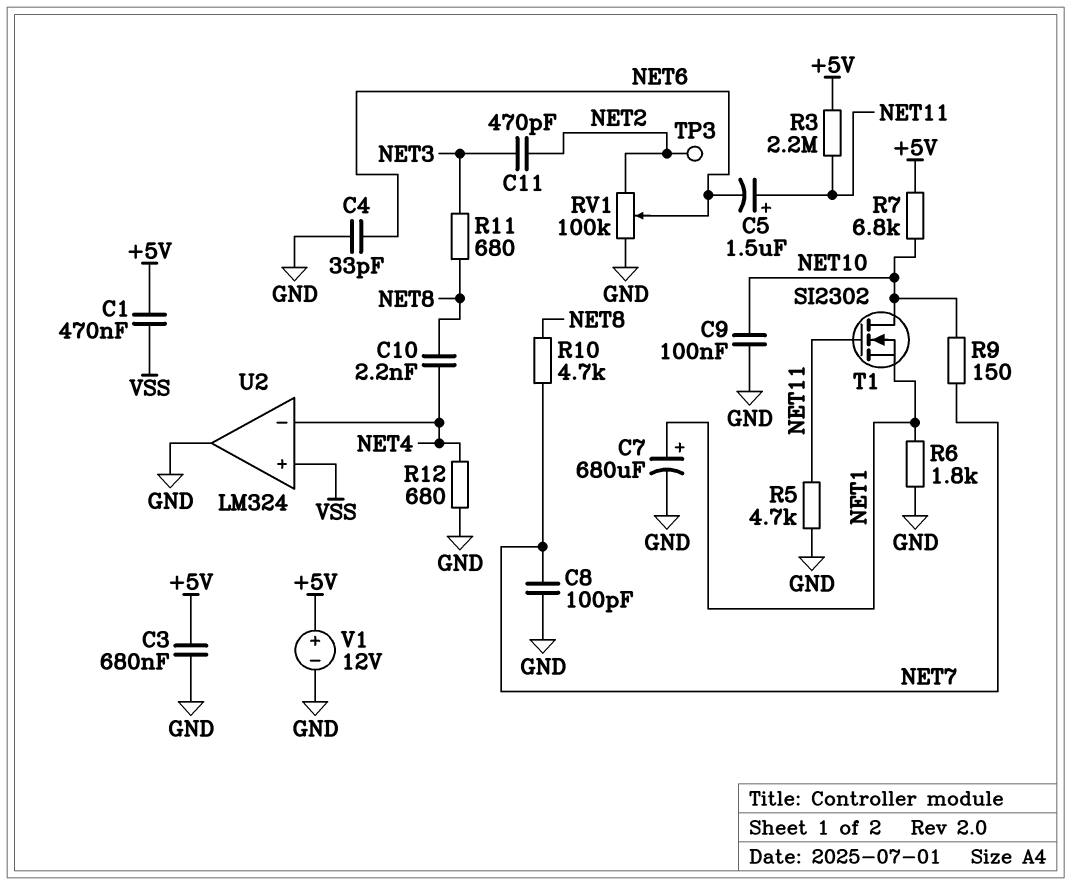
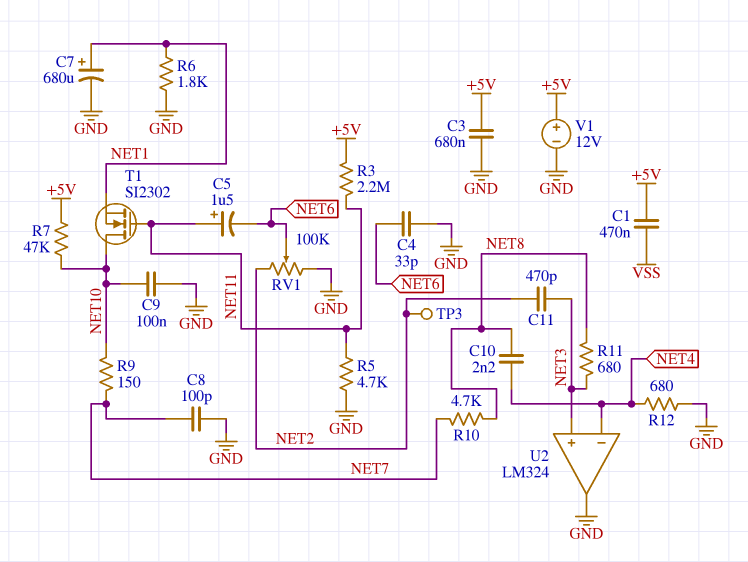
R7: 6.8k (+5V, NET10) -> 47k (+5V, NET10)
U2 pin in+: VSS -> NET3

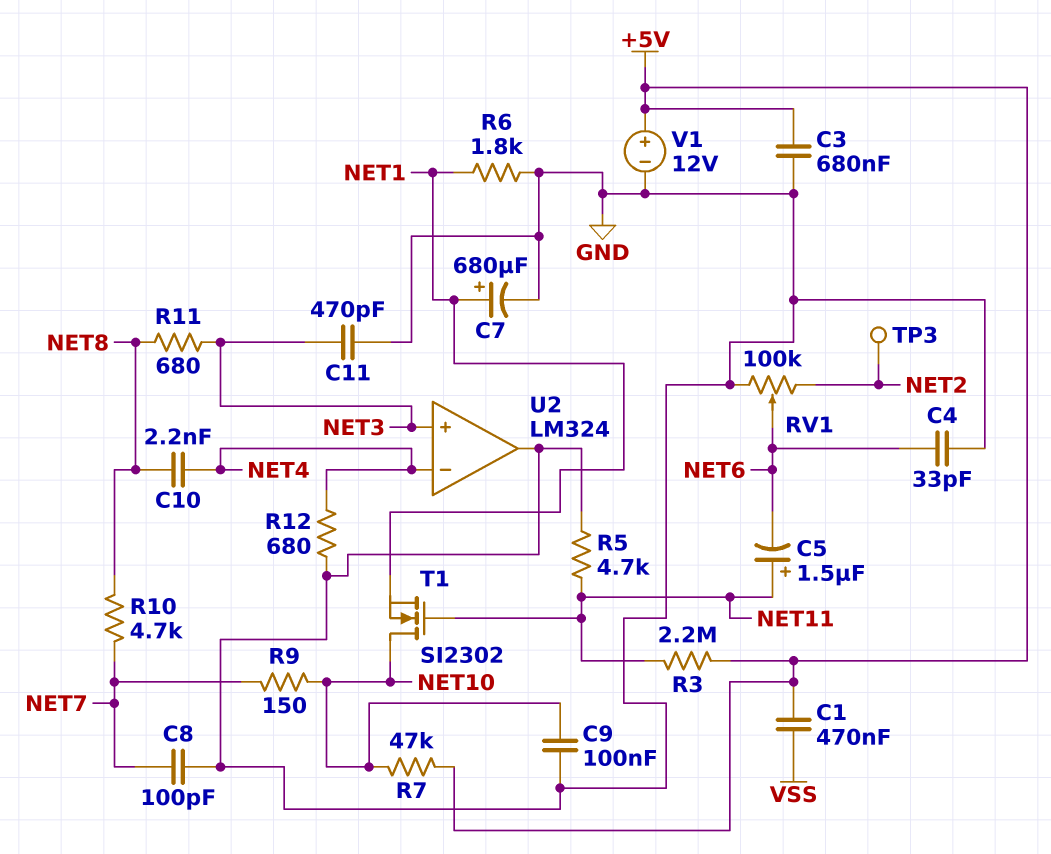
C11: 470pF (NET2, NET3) -> 470pF (GND, NET3)

